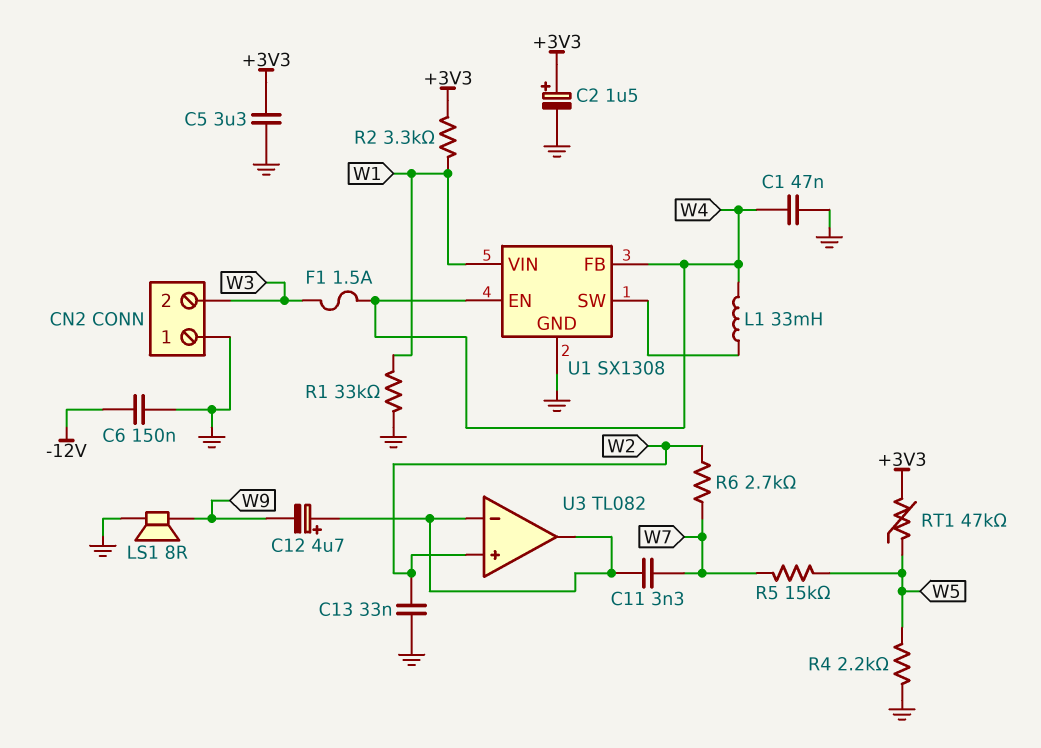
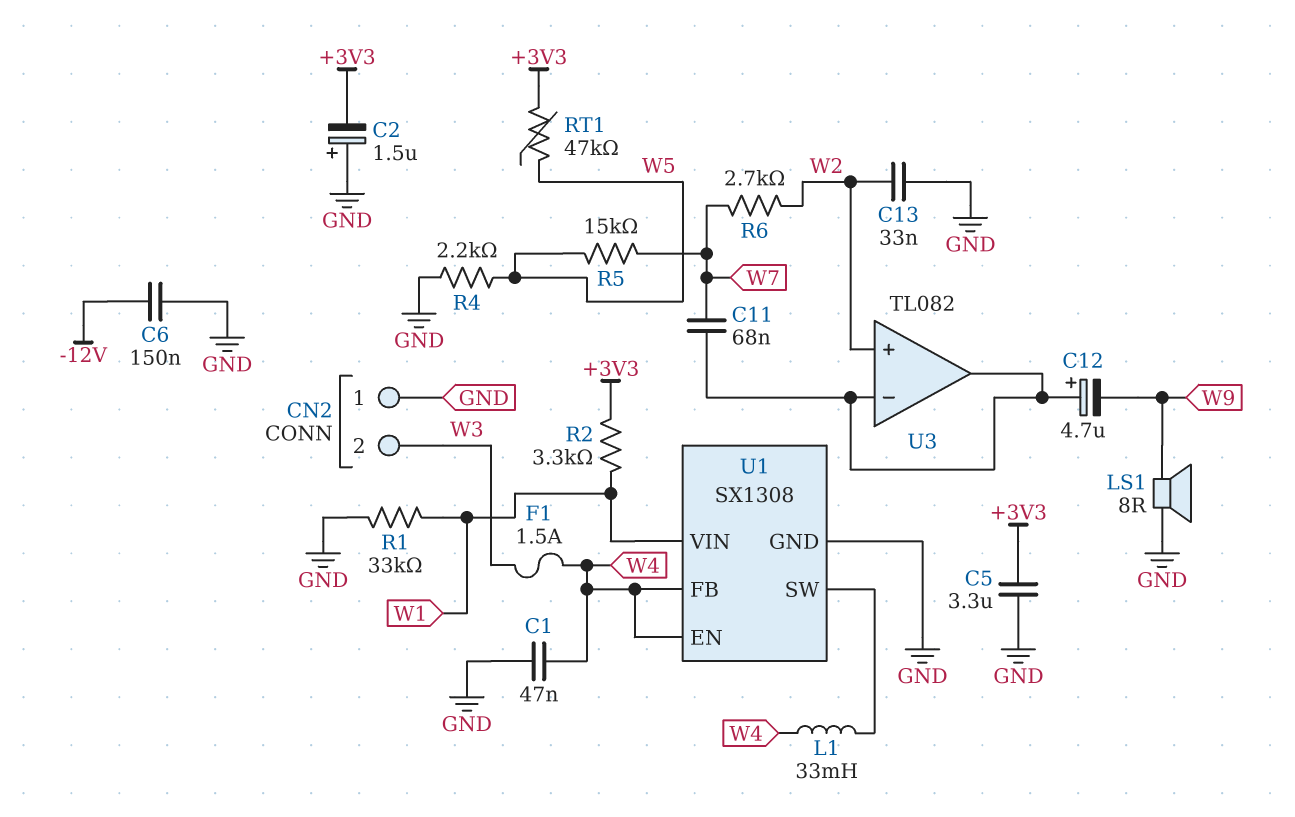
C2: 1.5uF (plus +3V3, minus GND) -> 1.5uF (plus GND, minus +3V3)
C11: 3.3nF (U3/in-, W7) -> 68nF (U3/in-, W7)

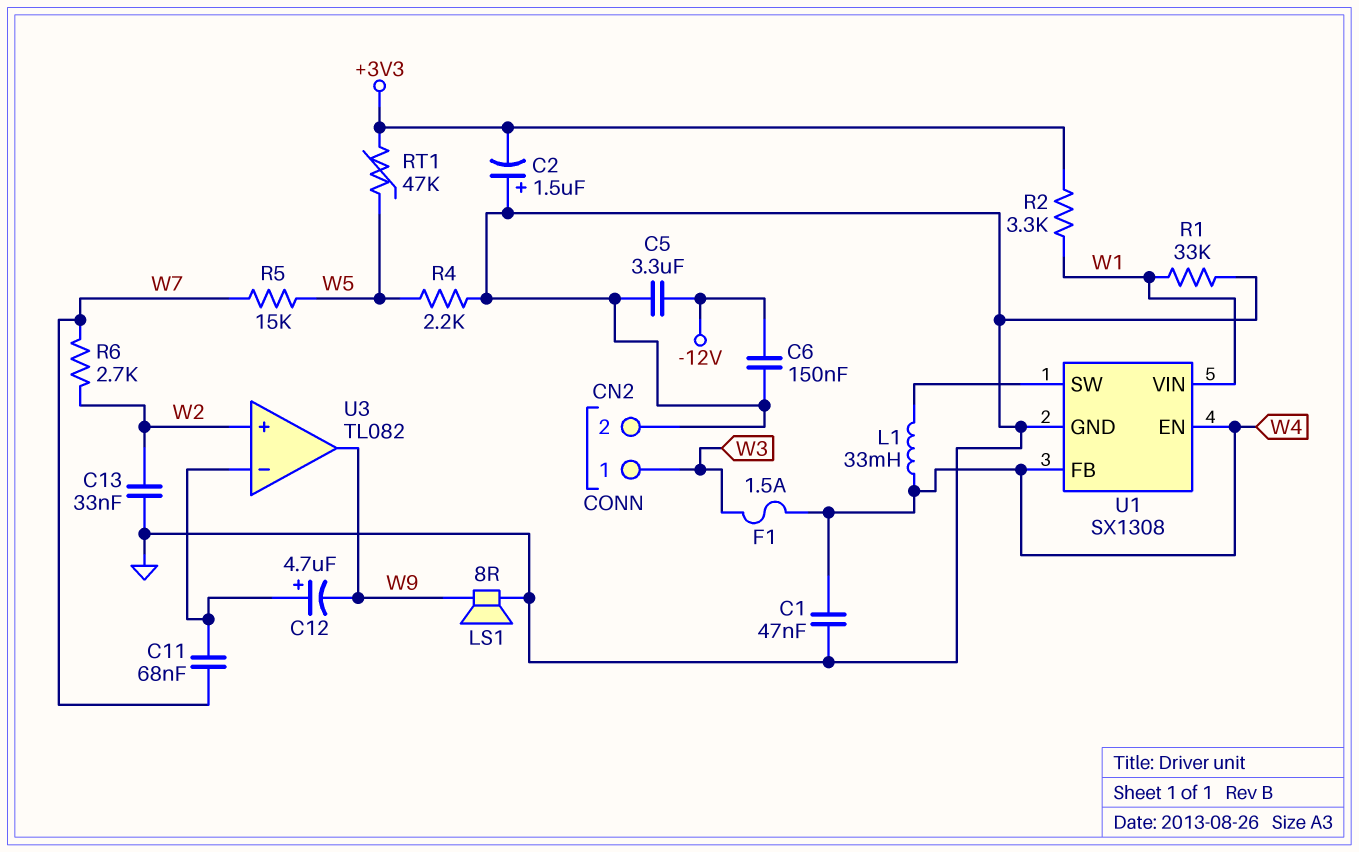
C5: 3.3uF (+3V3, GND) -> 3.3uF (-12V, GND)
CN2 pin 1: GND -> W3
CN2 pin 2: W3 -> GND
U3 pin out: U3/in- -> W9

